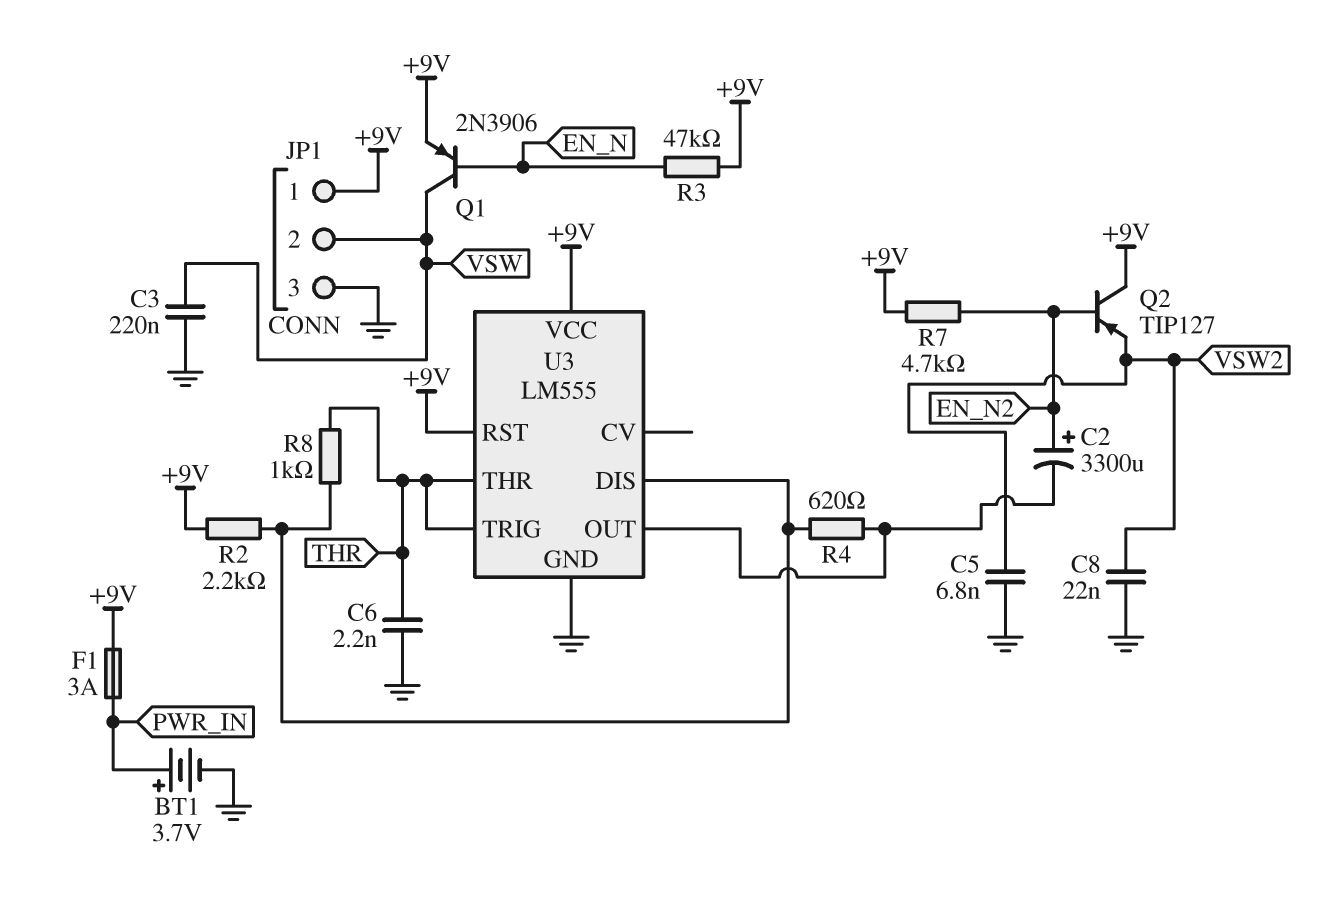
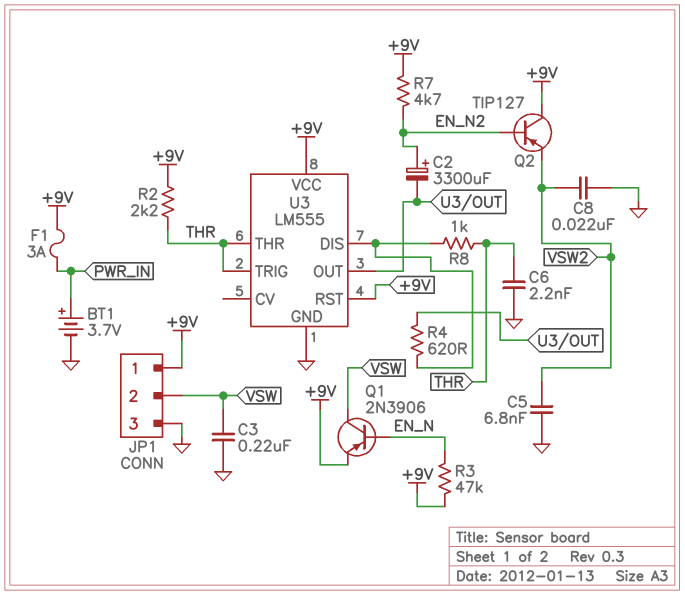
R2: 2.2k (+9V, U3/DIS) -> 2.2k (+9V, THR)

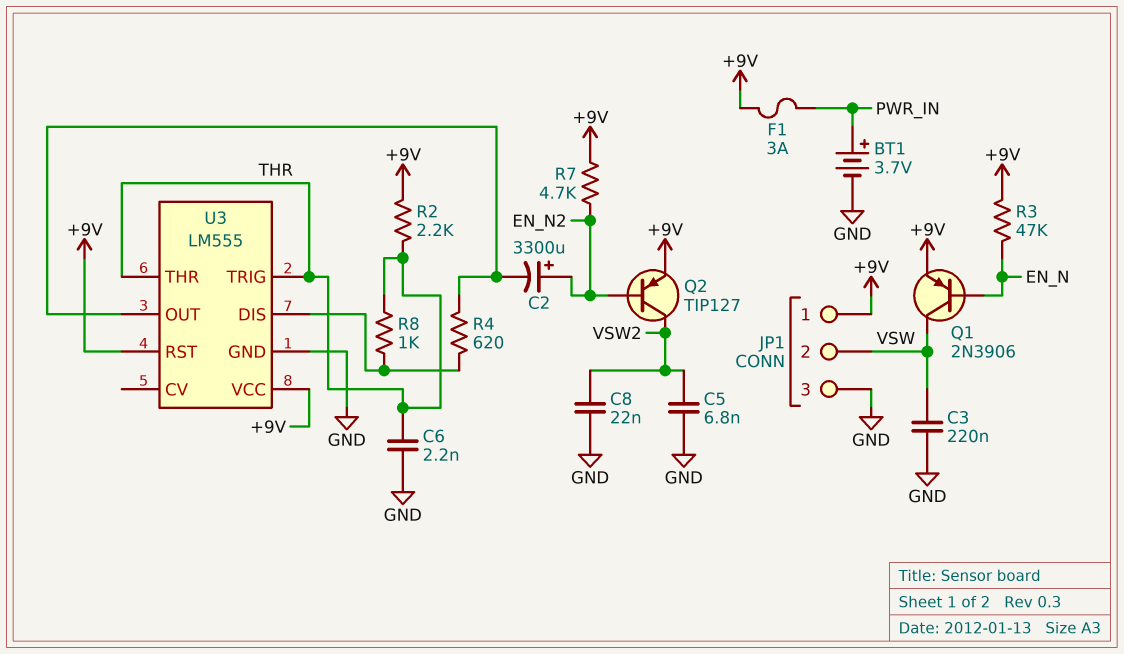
Q2: PNP TIP127 (B EN_N2, C +9V, E VSW2) -> PNP TIP127 (B EN_N2, C VSW2, E +9V)

